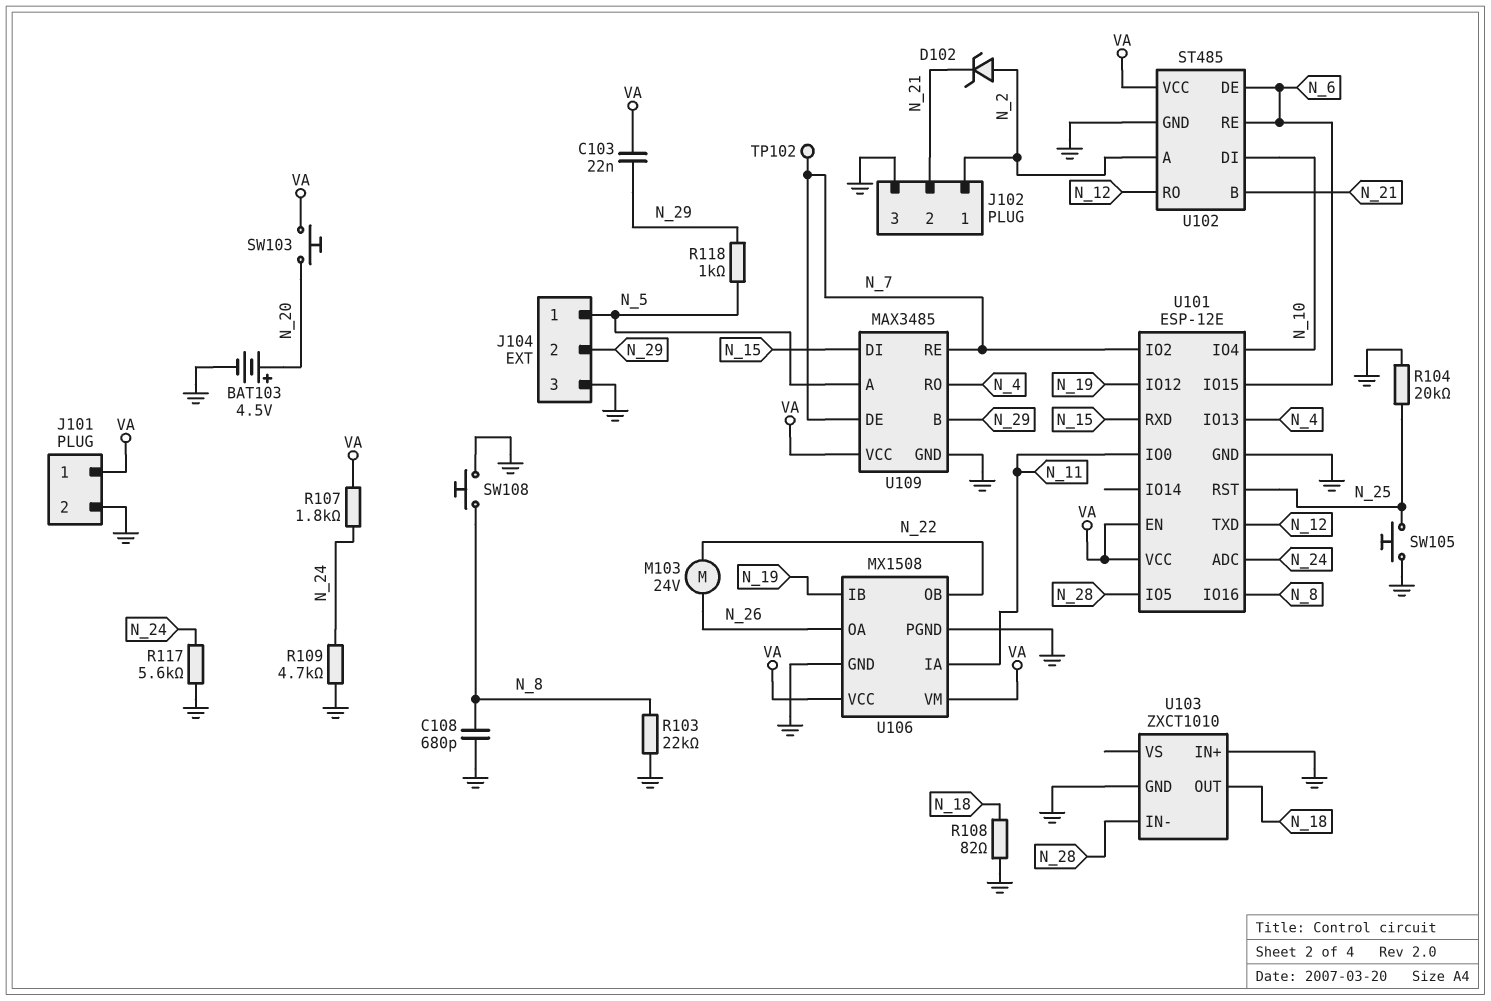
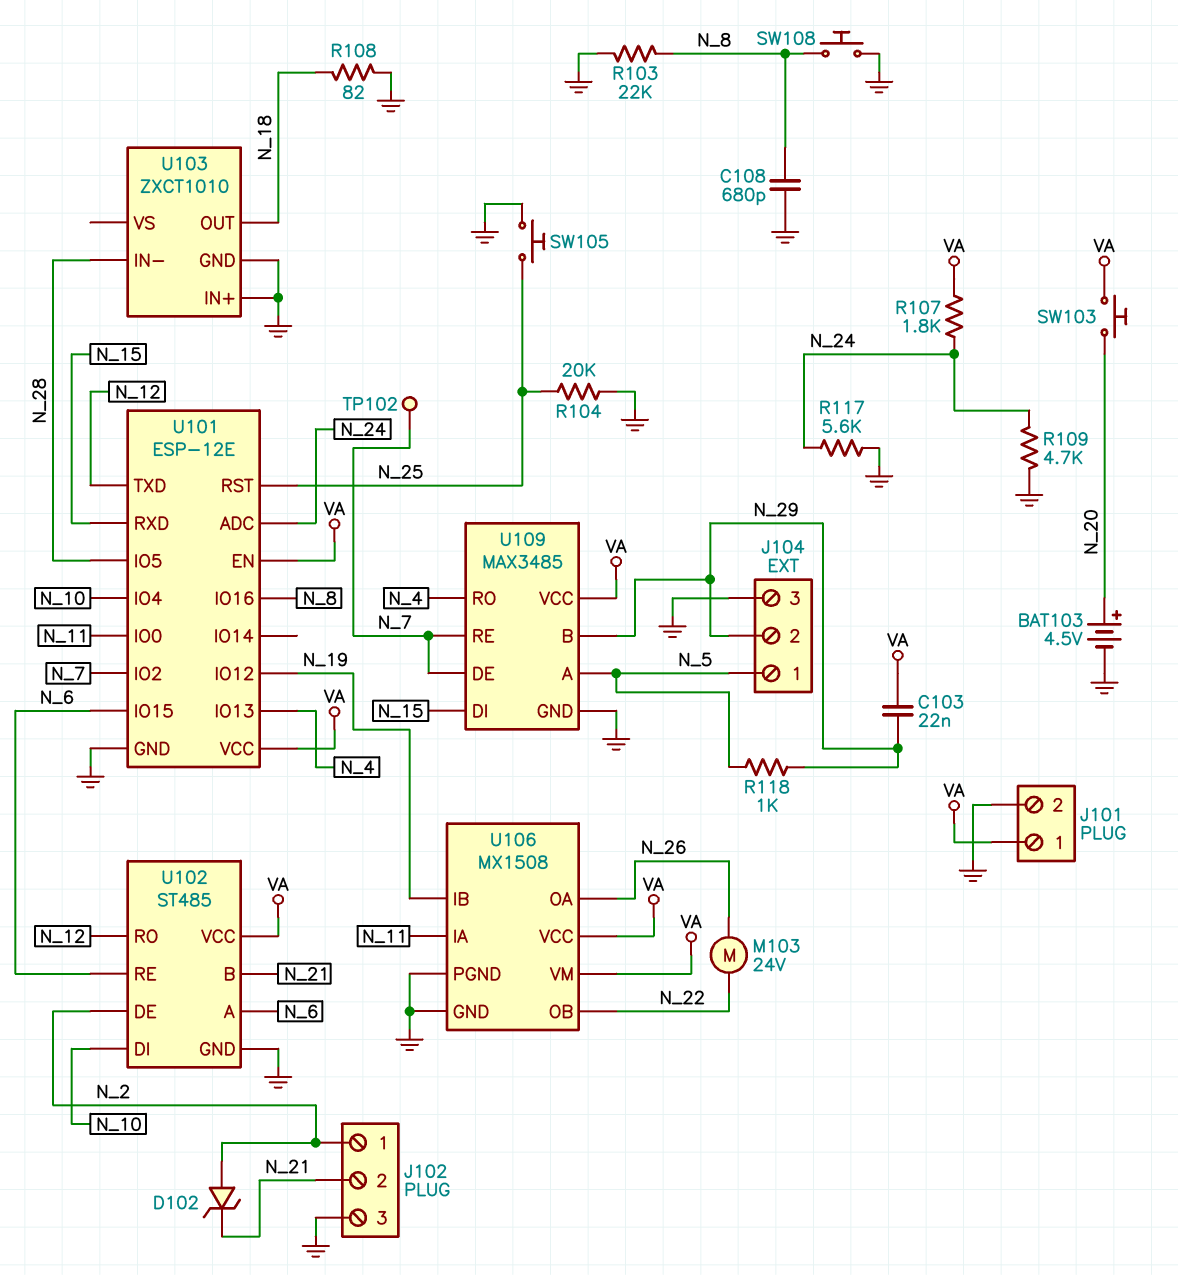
U102 pin A: N_2 -> N_6
U102 pin DE: N_6 -> N_2

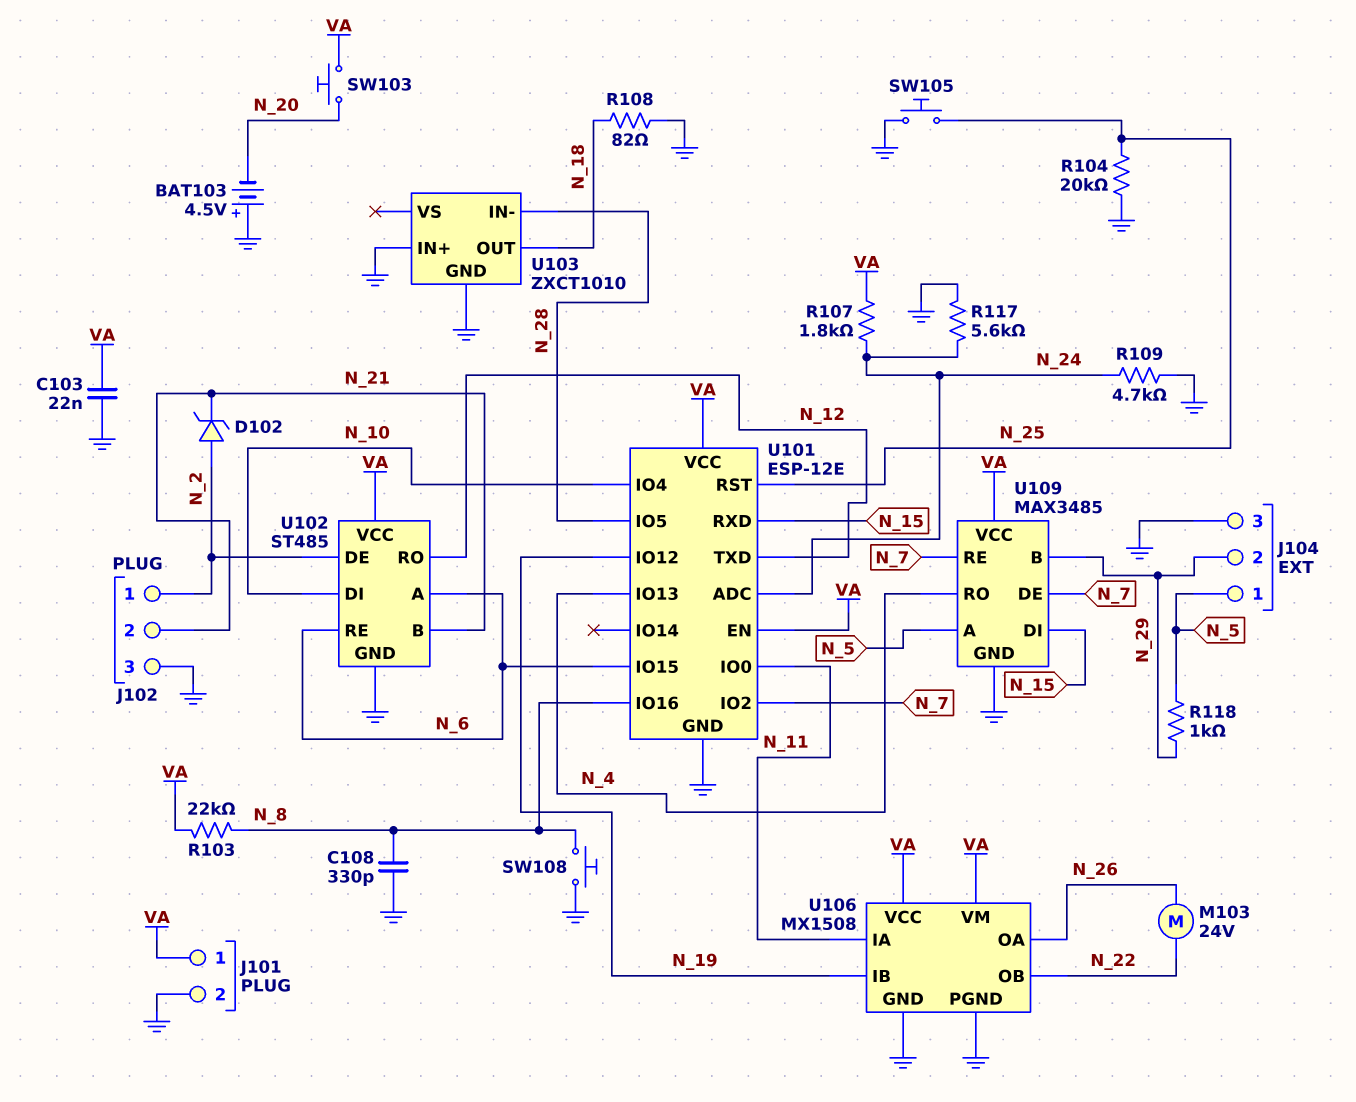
BAT103: 4.5V (plus N_20, minus GND) -> 4.5V (plus GND, minus N_20)
C103: 22nF (N_29, VA) -> 22nF (GND, VA)
C108: 680pF (GND, N_8) -> 330pF (GND, N_8)
R103: 22k (GND, N_8) -> 22k (N_8, VA)
TP102: test point (N_7) -> none

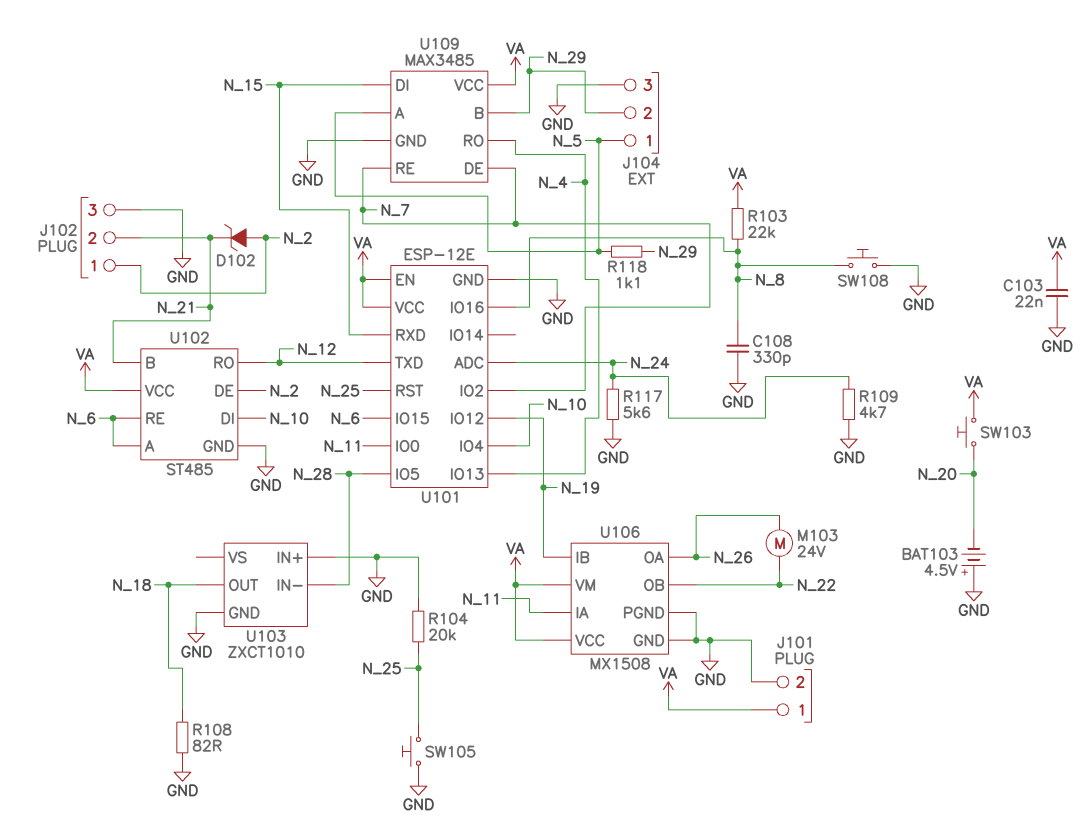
R107: 1.8k (N_24, VA) -> none
R118: 1k (N_5, N_29) -> 1.1k (N_5, N_29)

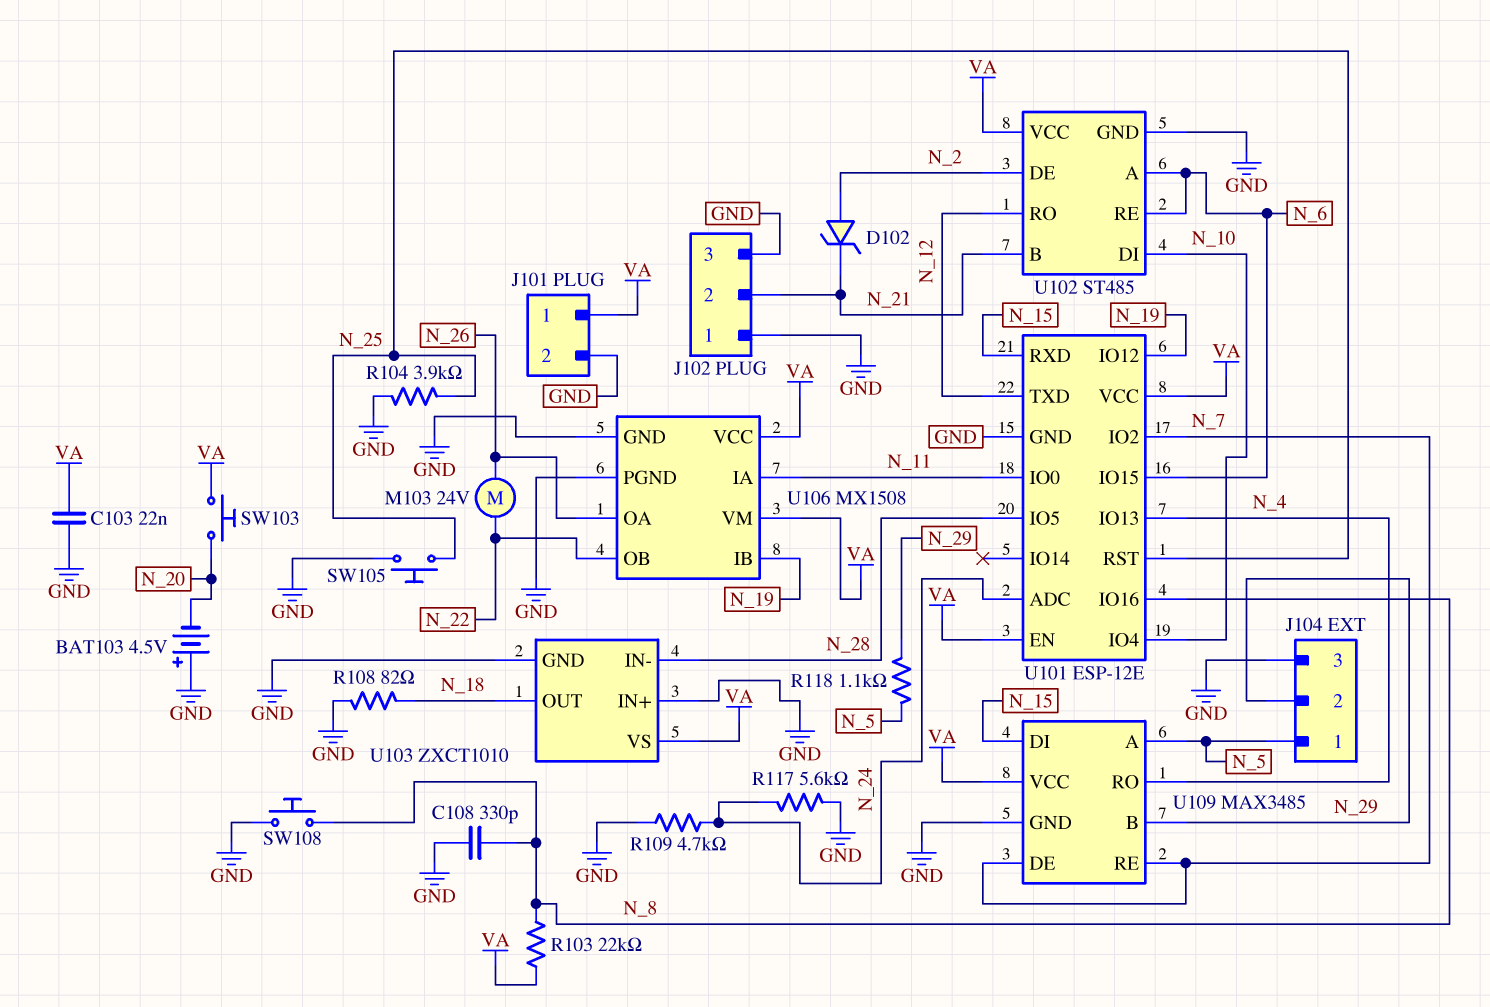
J102 pin 1: N_2 -> GND
R104: 20k (GND, N_25) -> 3.9k (GND, N_25)
U103 pin VS: none -> VA

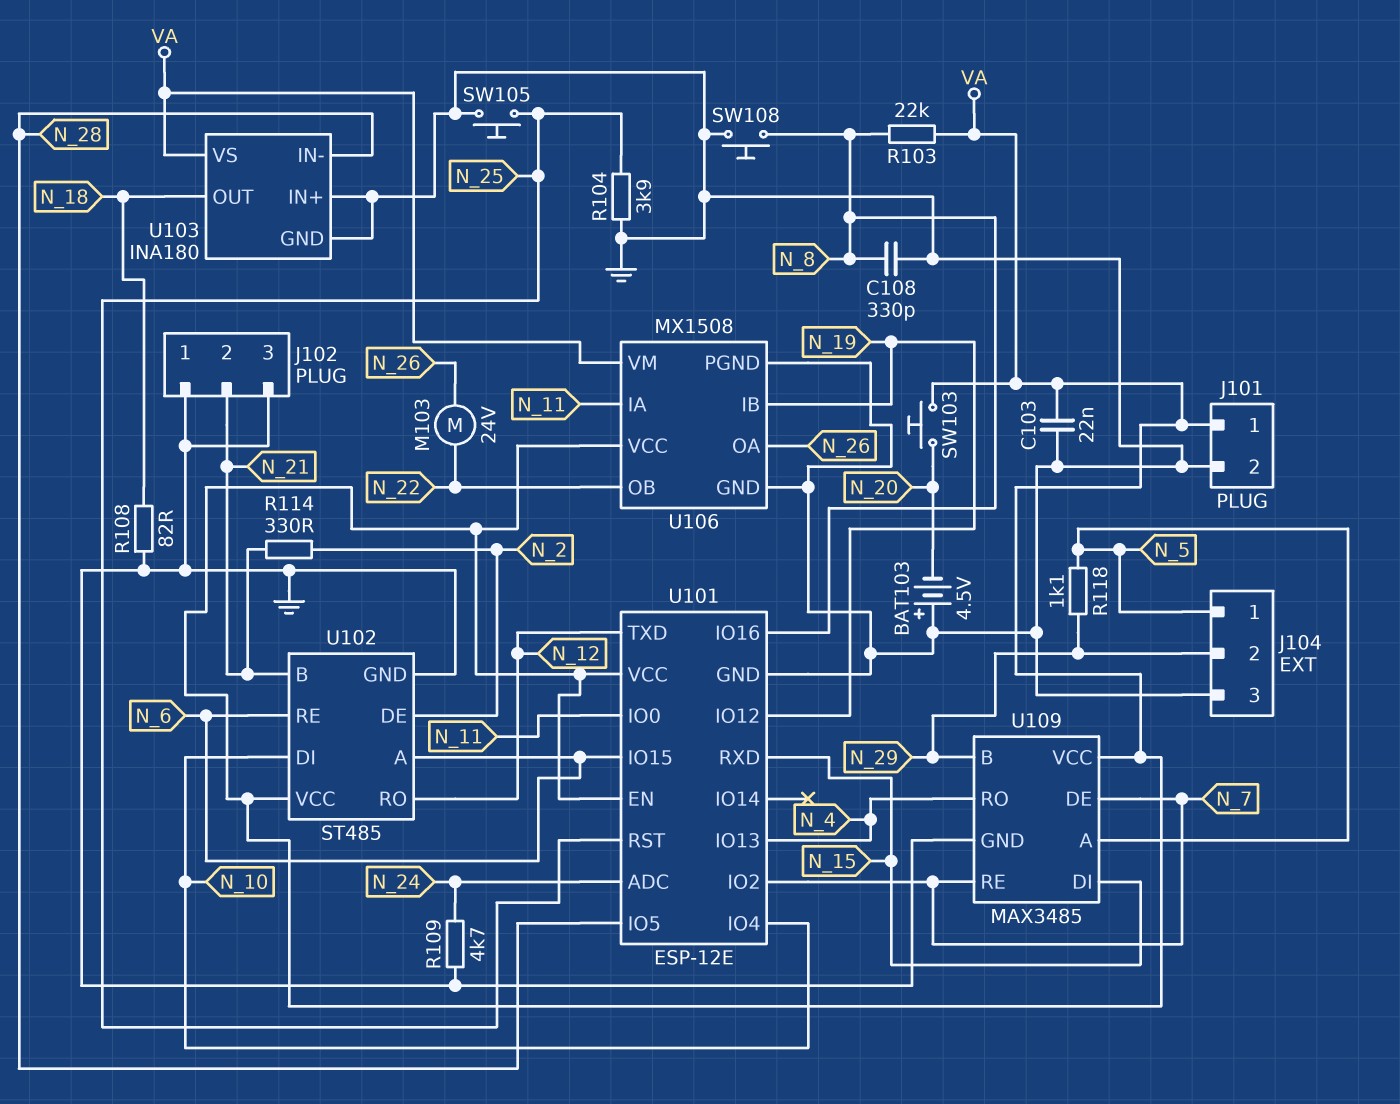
D102: zener (A N_2, K N_21) -> none
R114: none -> 330 (N_2, N_21)
R117: 5.6k (GND, N_24) -> none
U103: ZXCT1010 -> INA180

